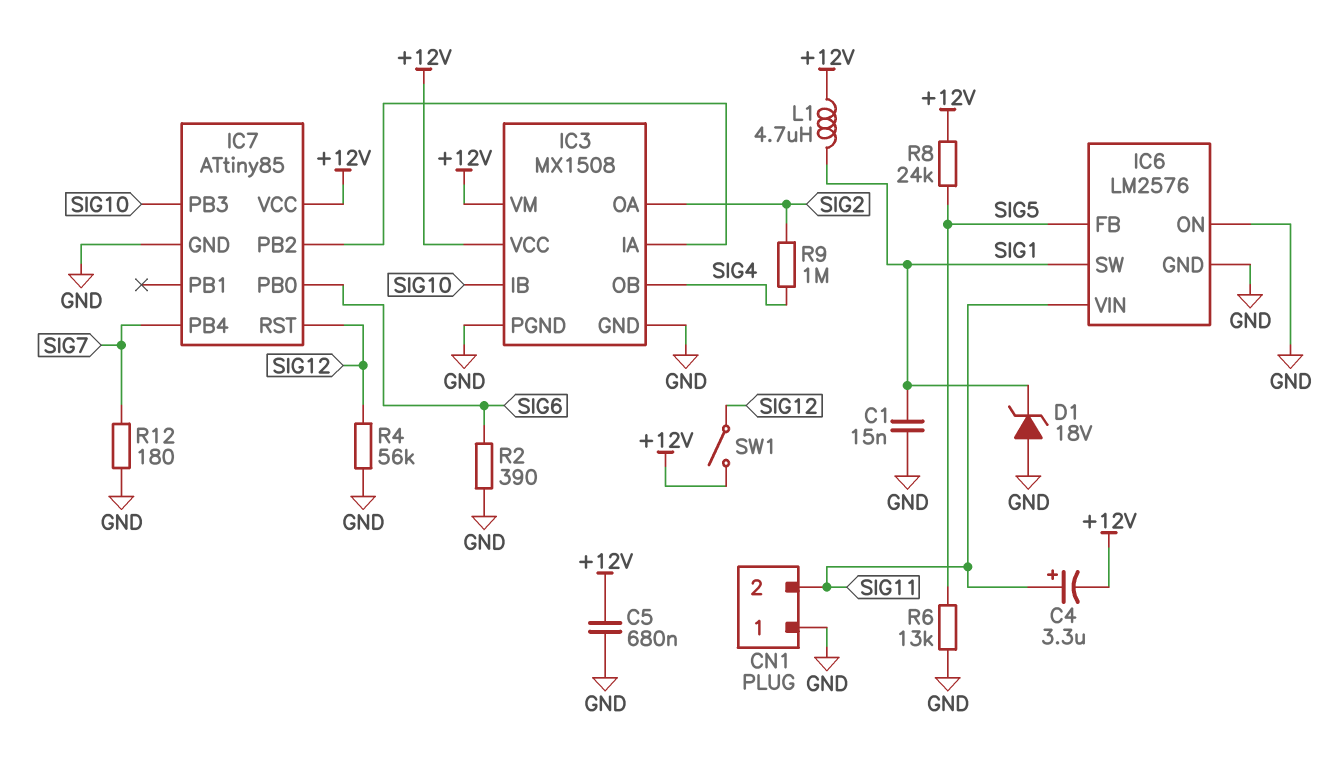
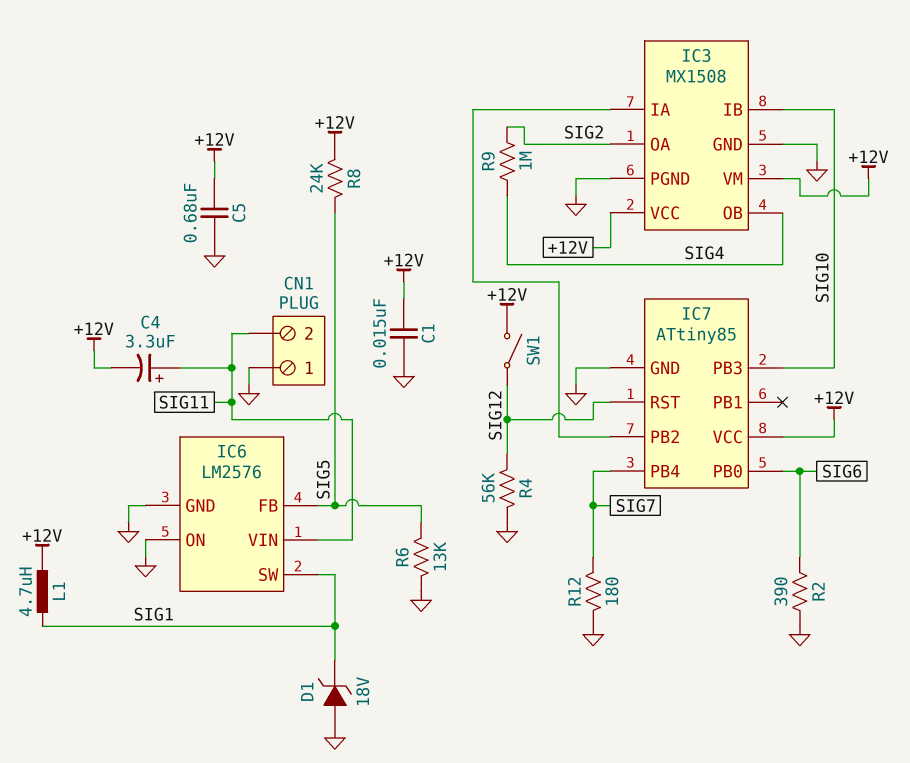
C1: 15nF (GND, SIG1) -> 15nF (+12V, GND)

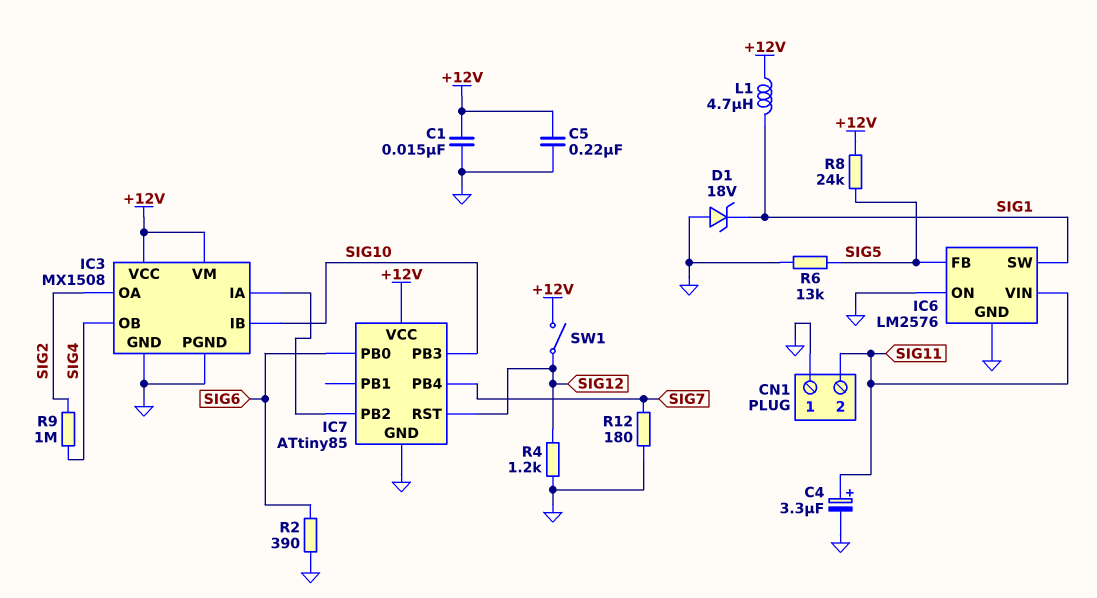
C4: 3.3uF (plus SIG11, minus +12V) -> 3.3uF (plus SIG11, minus GND)
C5: 680nF (+12V, GND) -> 220nF (+12V, GND)
R4: 56k (GND, SIG12) -> 1.2k (GND, SIG12)

